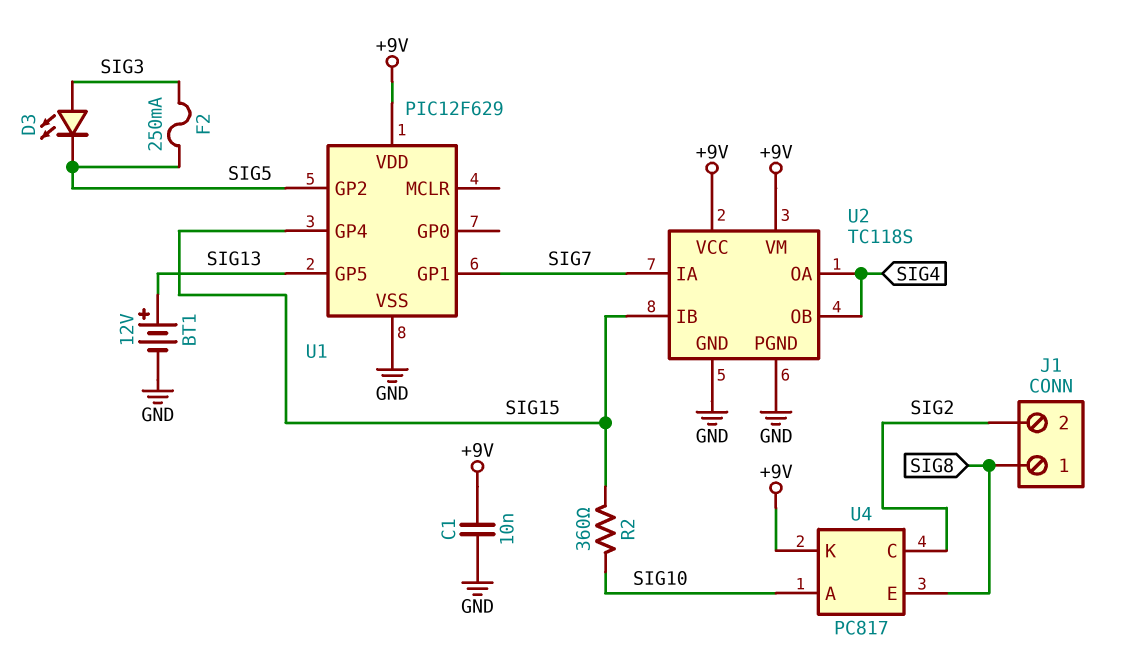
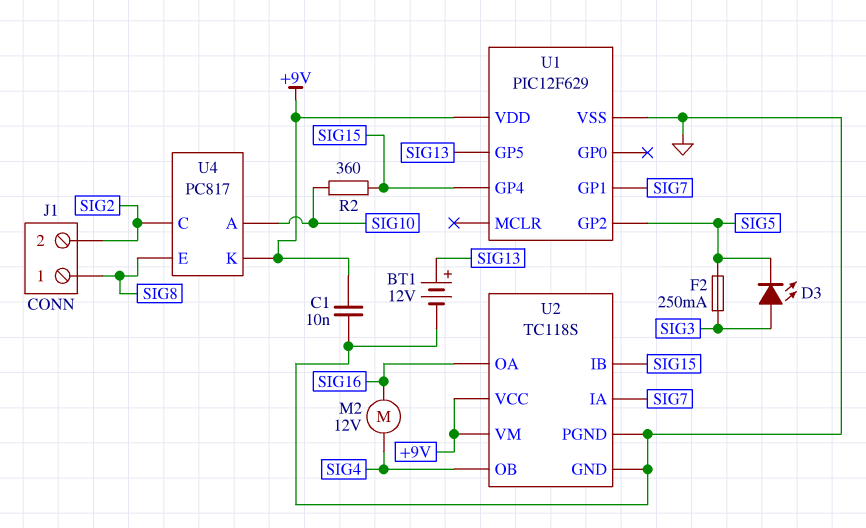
M2: none -> motor 12V (SIG4, SIG16)
U2 pin OA: SIG4 -> SIG16

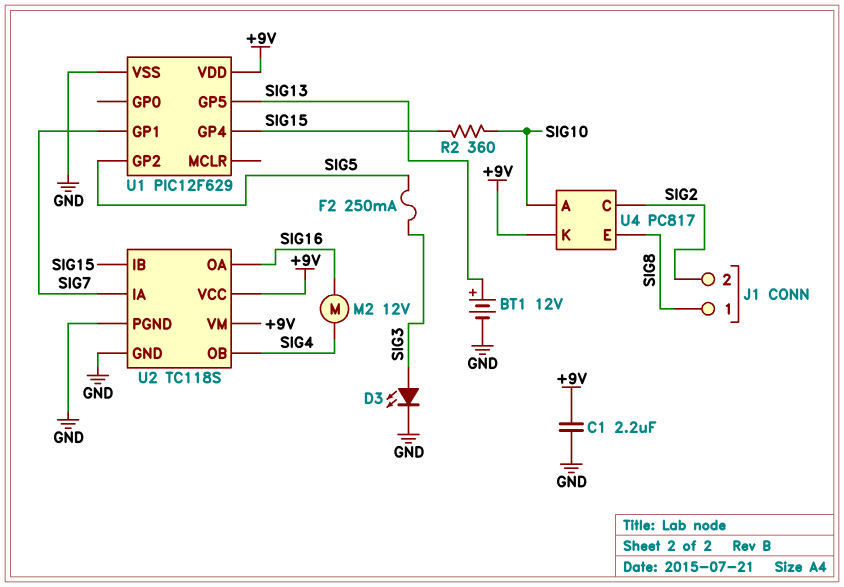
C1: 10nF (+9V, GND) -> 2.2uF (+9V, GND)
D3: LED (A SIG3, K SIG5) -> LED (A SIG3, K GND)

